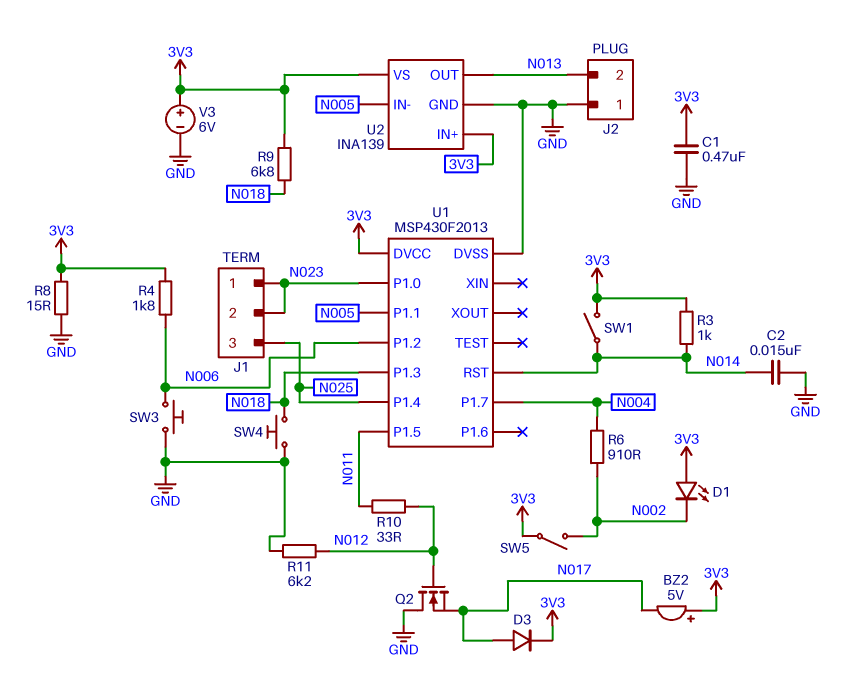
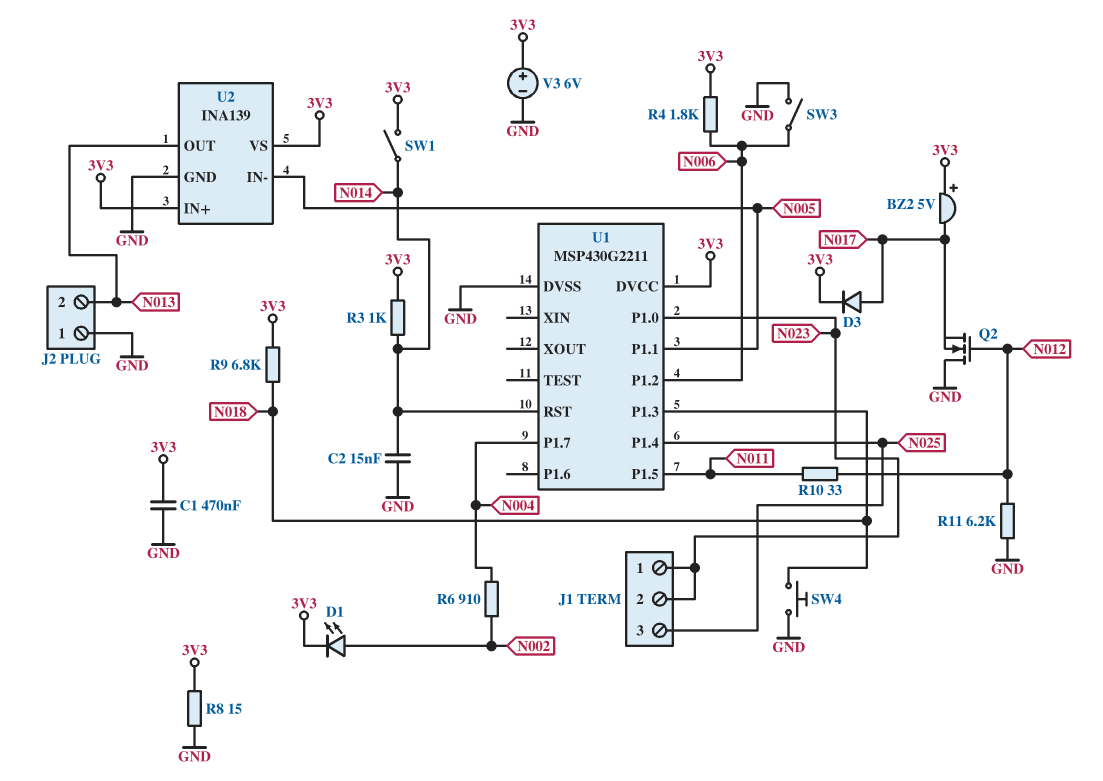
D1: LED (A 3V3, K N002) -> LED (A N002, K 3V3)
SW3: button (GND, N006) -> switch (GND, N006)
SW5: switch (3V3, N002) -> none
U1: MSP430F2013 -> MSP430G2211

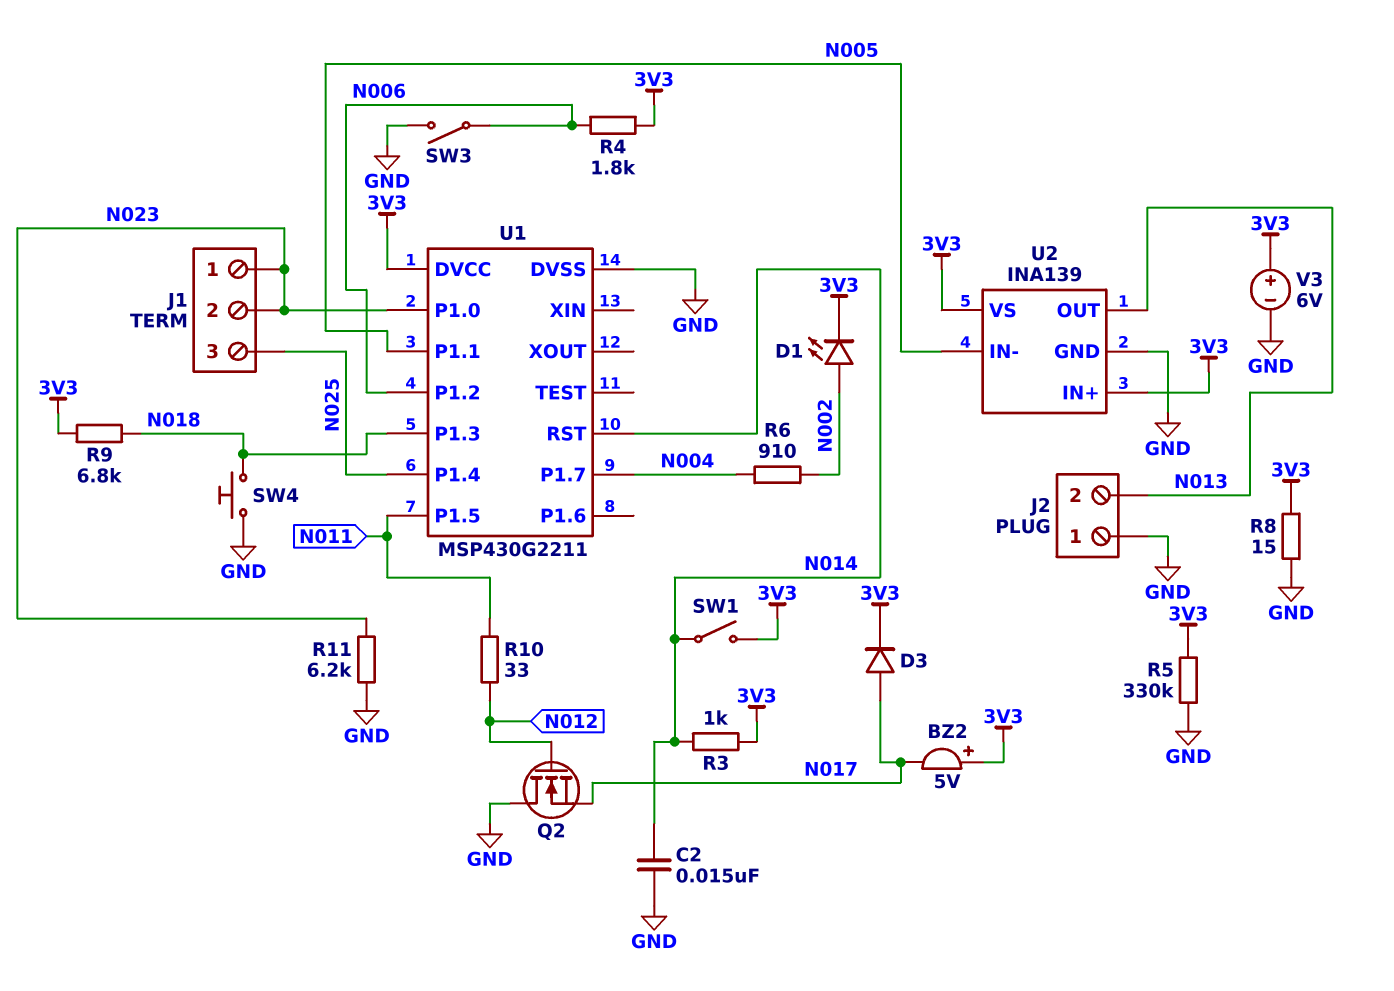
C1: 470nF (3V3, GND) -> none
R5: none -> 330k (3V3, GND)
R11: 6.2k (GND, N012) -> 6.2k (GND, N023)

